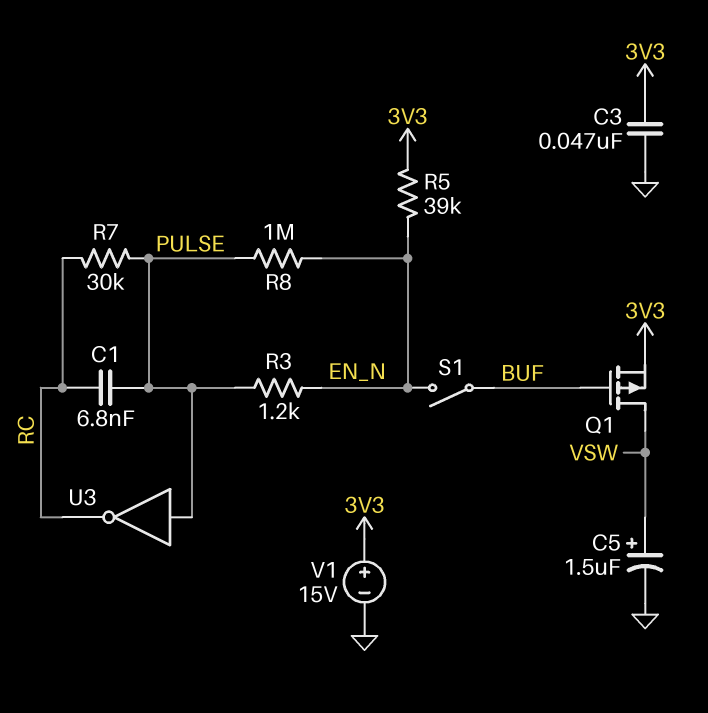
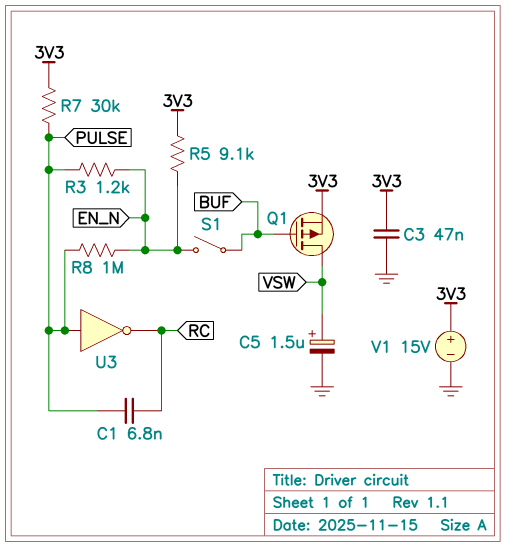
R5: 39k (3V3, EN_N) -> 9.1k (3V3, EN_N)
R7: 30k (PULSE, RC) -> 30k (3V3, PULSE)

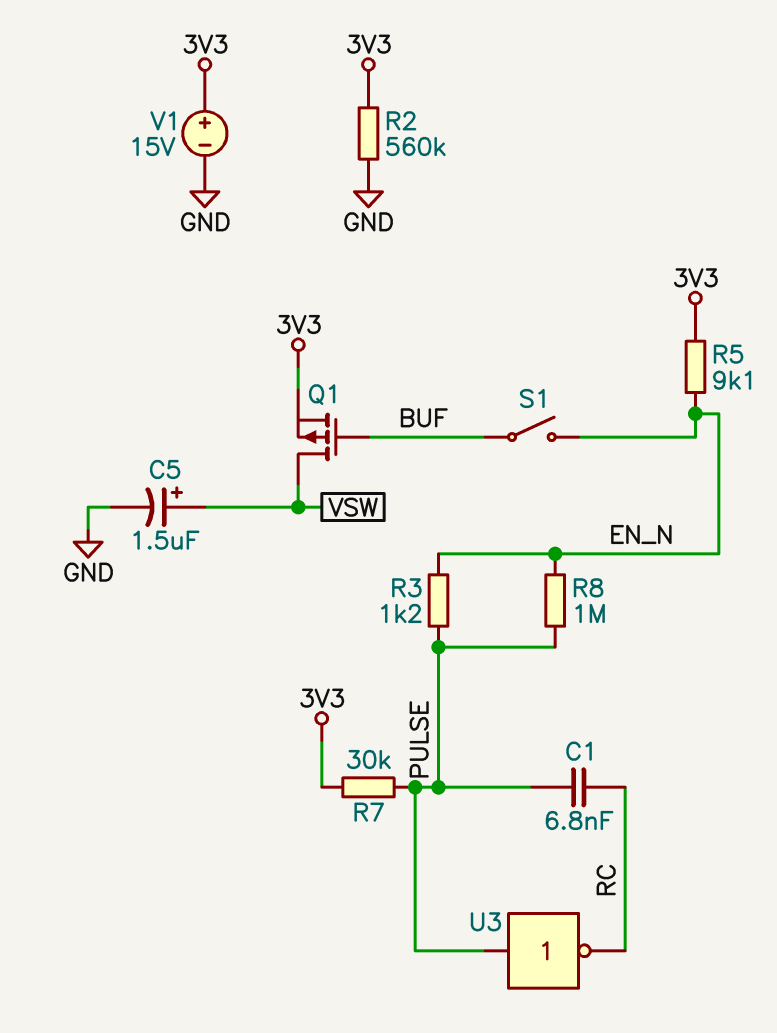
C3: 47nF (3V3, GND) -> none
R2: none -> 560k (3V3, GND)

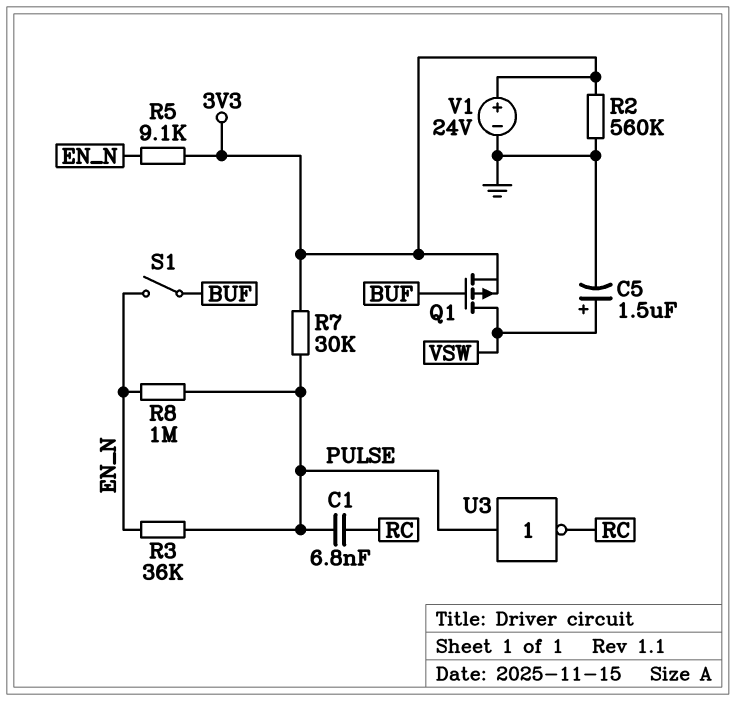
R3: 1.2k (EN_N, PULSE) -> 36k (EN_N, PULSE)
V1: 15V (plus 3V3, minus GND) -> 24V (plus 3V3, minus GND)

